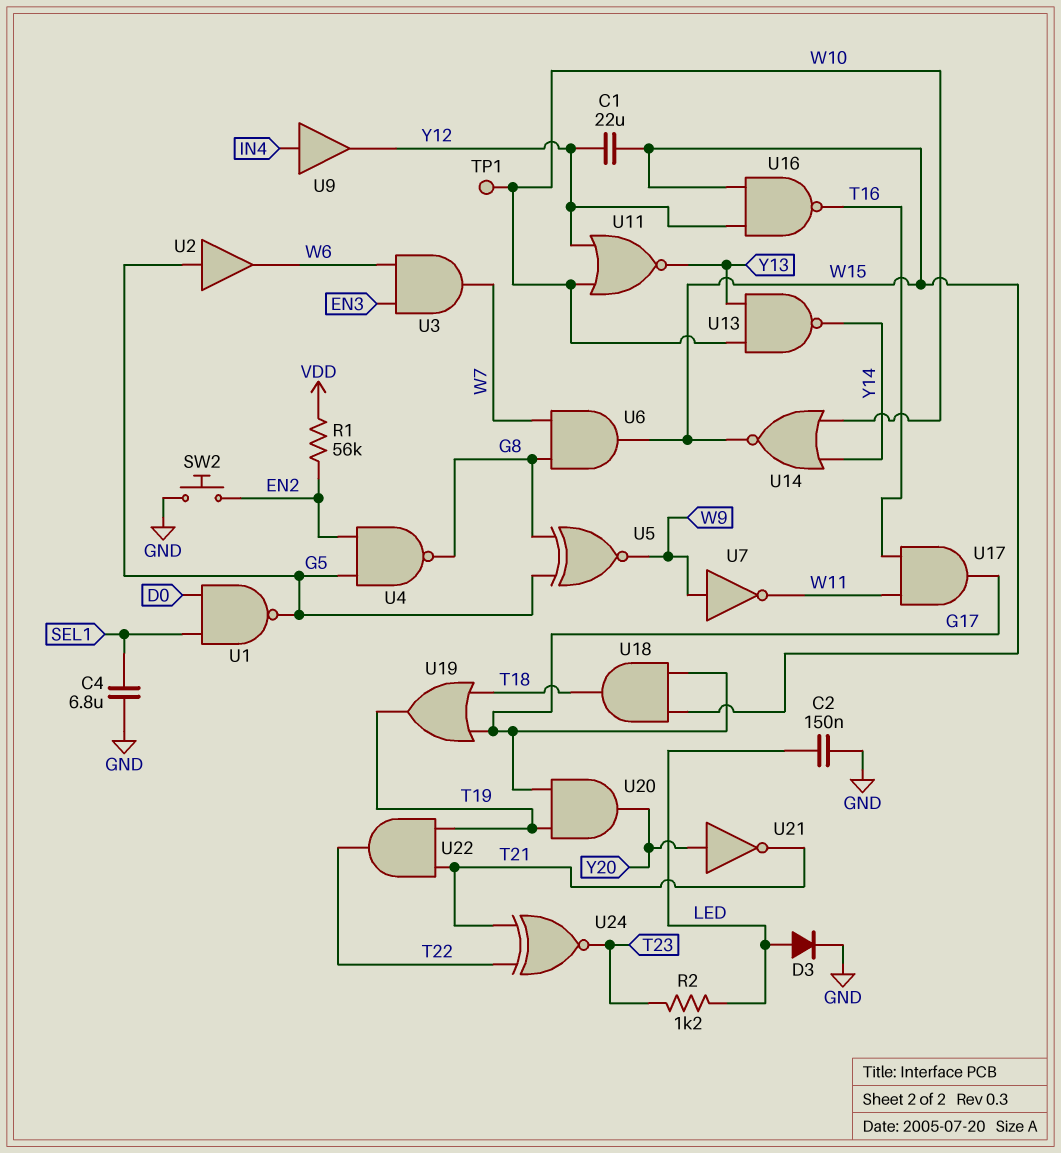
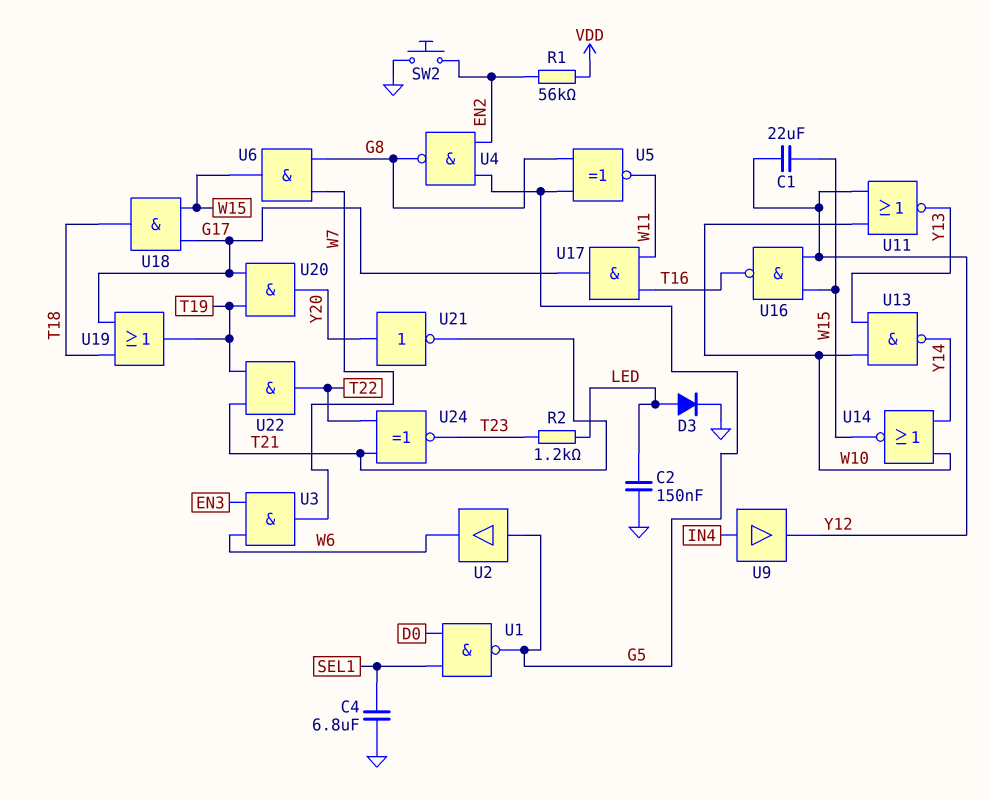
TP1: test point (W10) -> none
U5: XNOR (in G5, in G8, out W9) -> XNOR (in G5, in G8, out W11)
U7: NOT (in W9, out W11) -> none

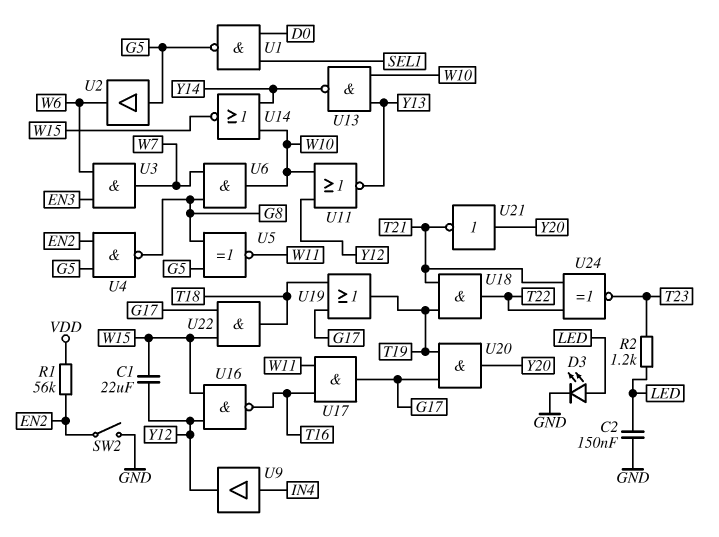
C4: 6.8uF (GND, SEL1) -> none
D3: diode (A LED, K GND) -> LED (A LED, K GND)
SW2: button (EN2, GND) -> switch (EN2, GND)
U6: AND (in G8, in W7, out W15) -> AND (in G8, in W7, out W10)
U18: AND (in G17, in W15, out T18) -> AND (in T19, in T21, out T22)
U22: AND (in T19, in T21, out T22) -> AND (in G17, in W15, out T18)

